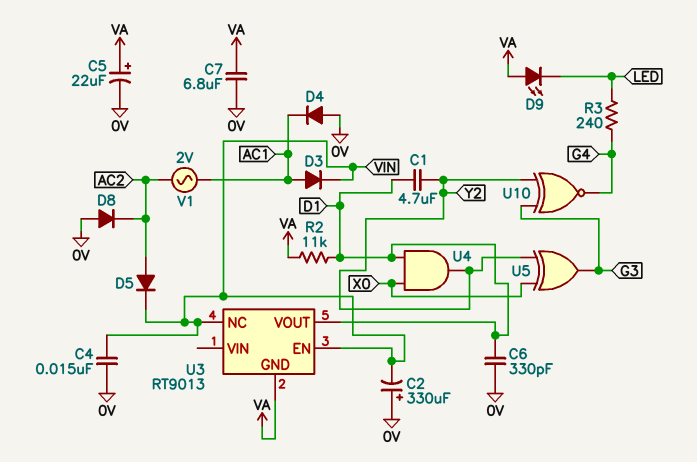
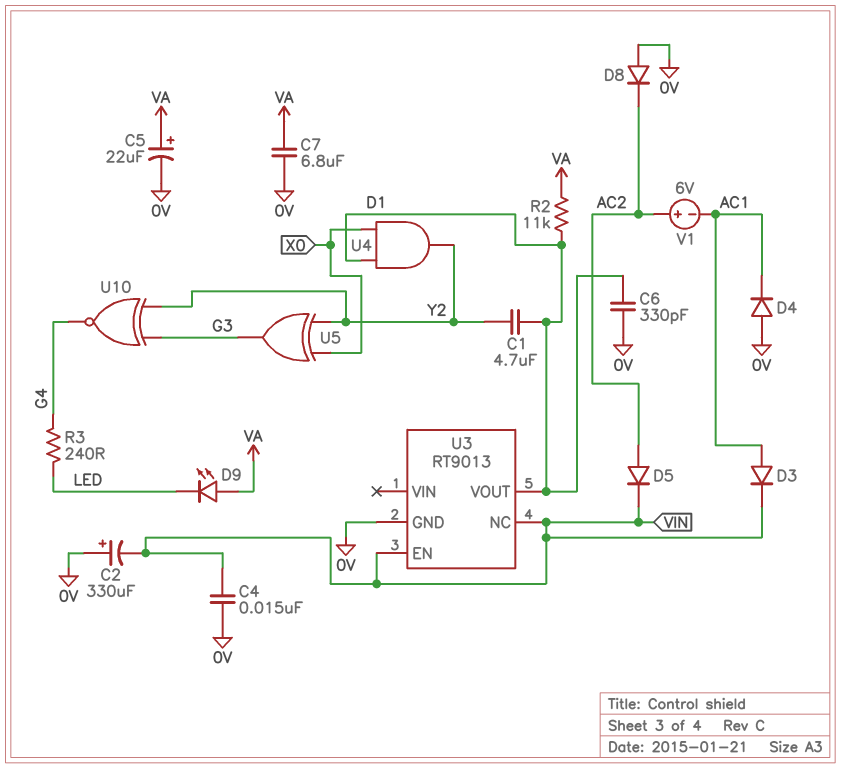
U3 pin GND: VA -> 0V
V1: AC 2V (AC1, AC2) -> 6V (plus AC2, minus AC1)

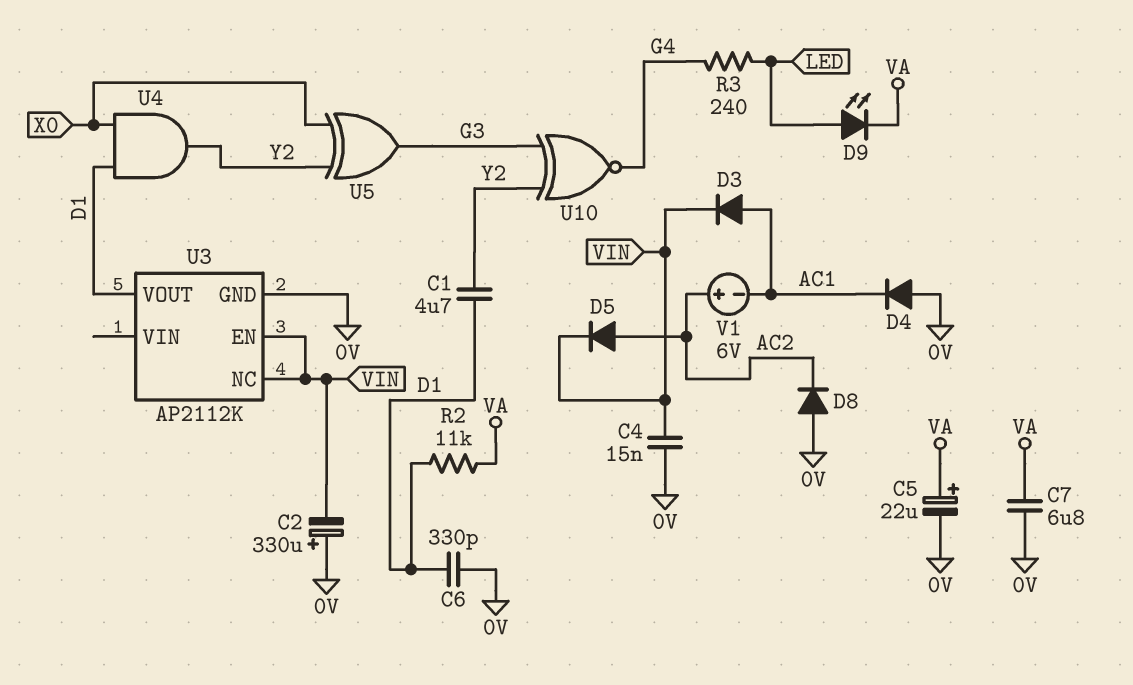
D9: LED (A VA, K LED) -> LED (A LED, K VA)
U3: RT9013 -> AP2112K

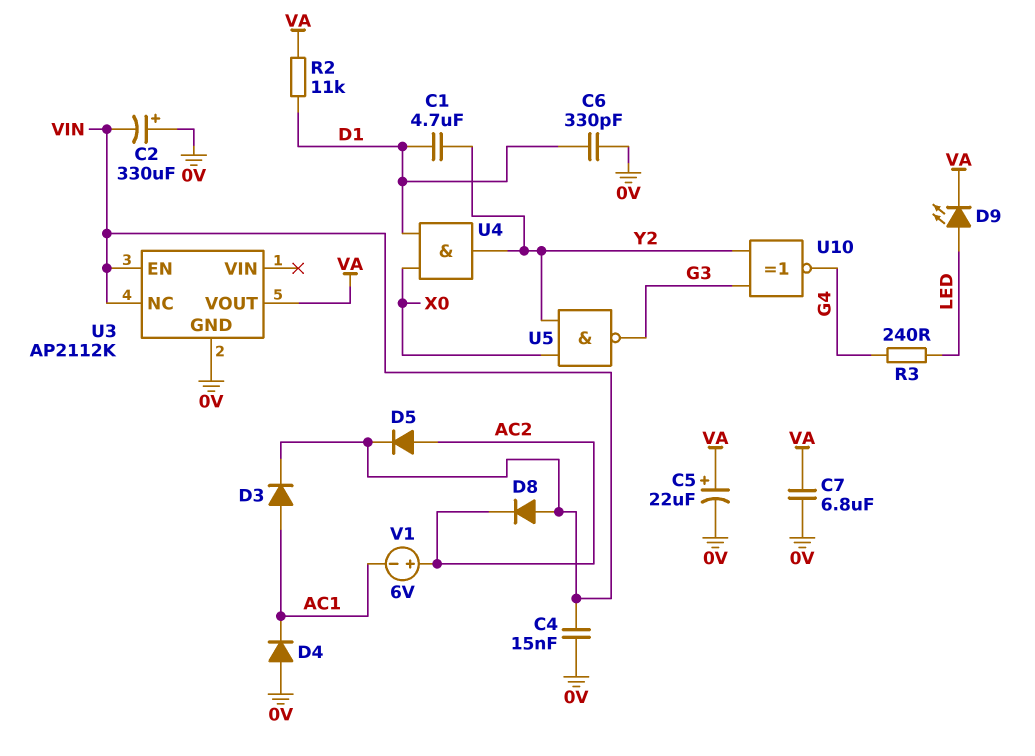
D8: diode (A 0V, K AC2) -> diode (A VIN, K AC2)
U3 pin VOUT: D1 -> VA
U5: XOR (in X0, in Y2, out G3) -> NAND (in X0, in Y2, out G3)

